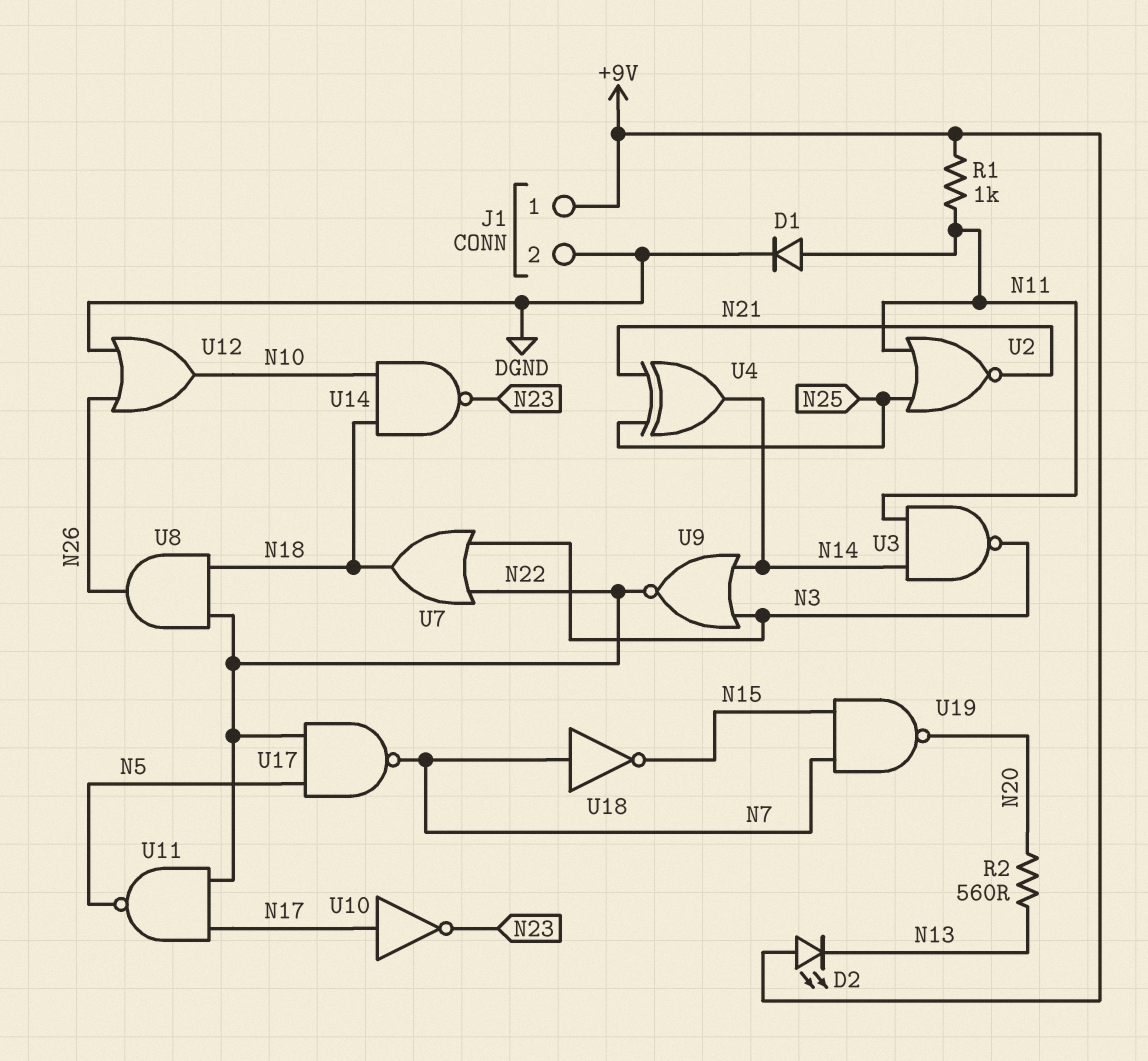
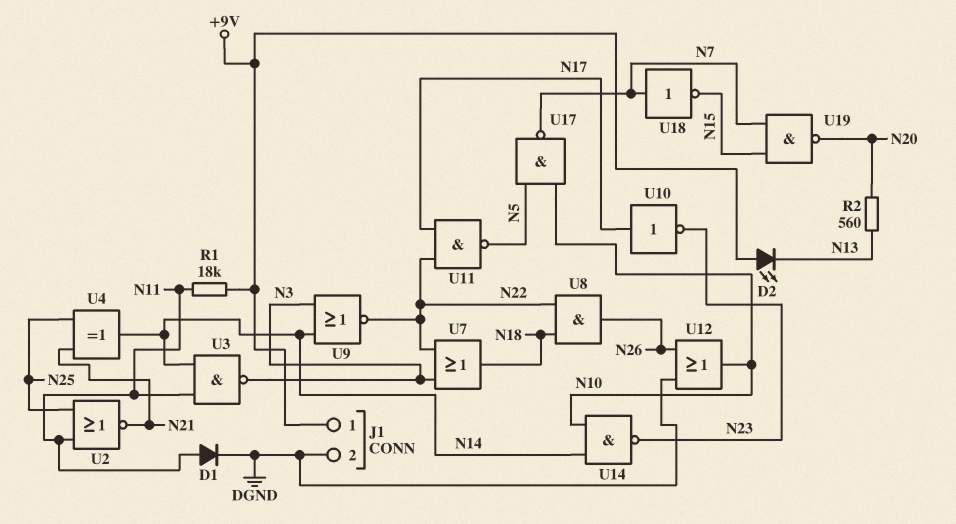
R1: 1k (+9V, N11) -> 18k (+9V, N11)
U14: NAND (in N10, in N18, out N23) -> NAND (in N10, in N14, out N23)
U17: NAND (in N5, in N22, out N7) -> NAND (in N5, in N10, out N7)

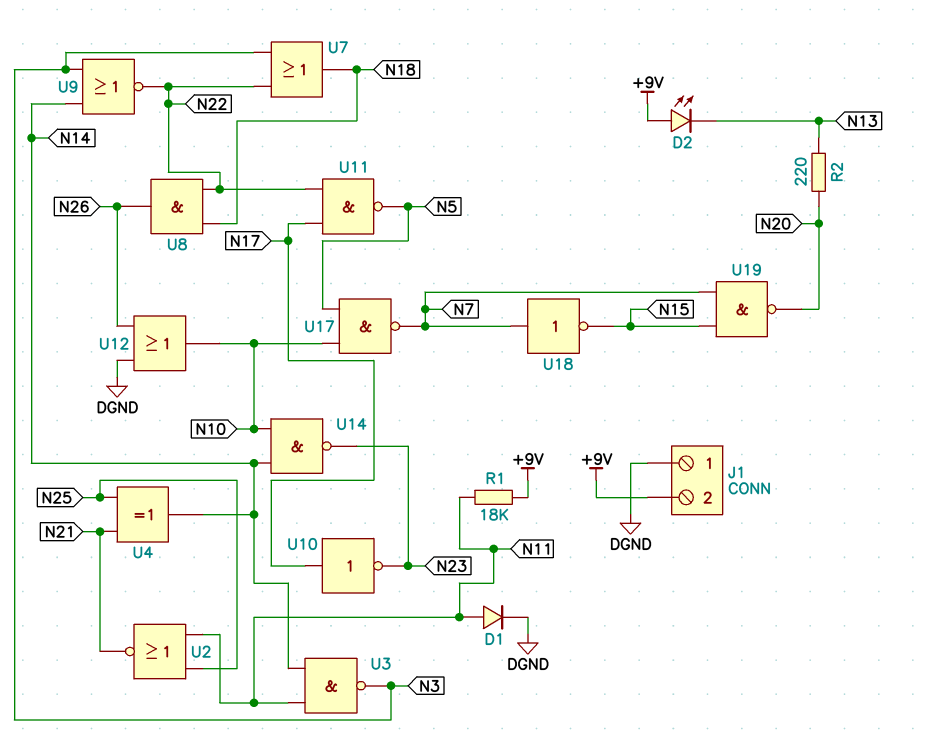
J1 pin 1: +9V -> DGND
J1 pin 2: DGND -> +9V
R2: 560 (N13, N20) -> 220 (N13, N20)

